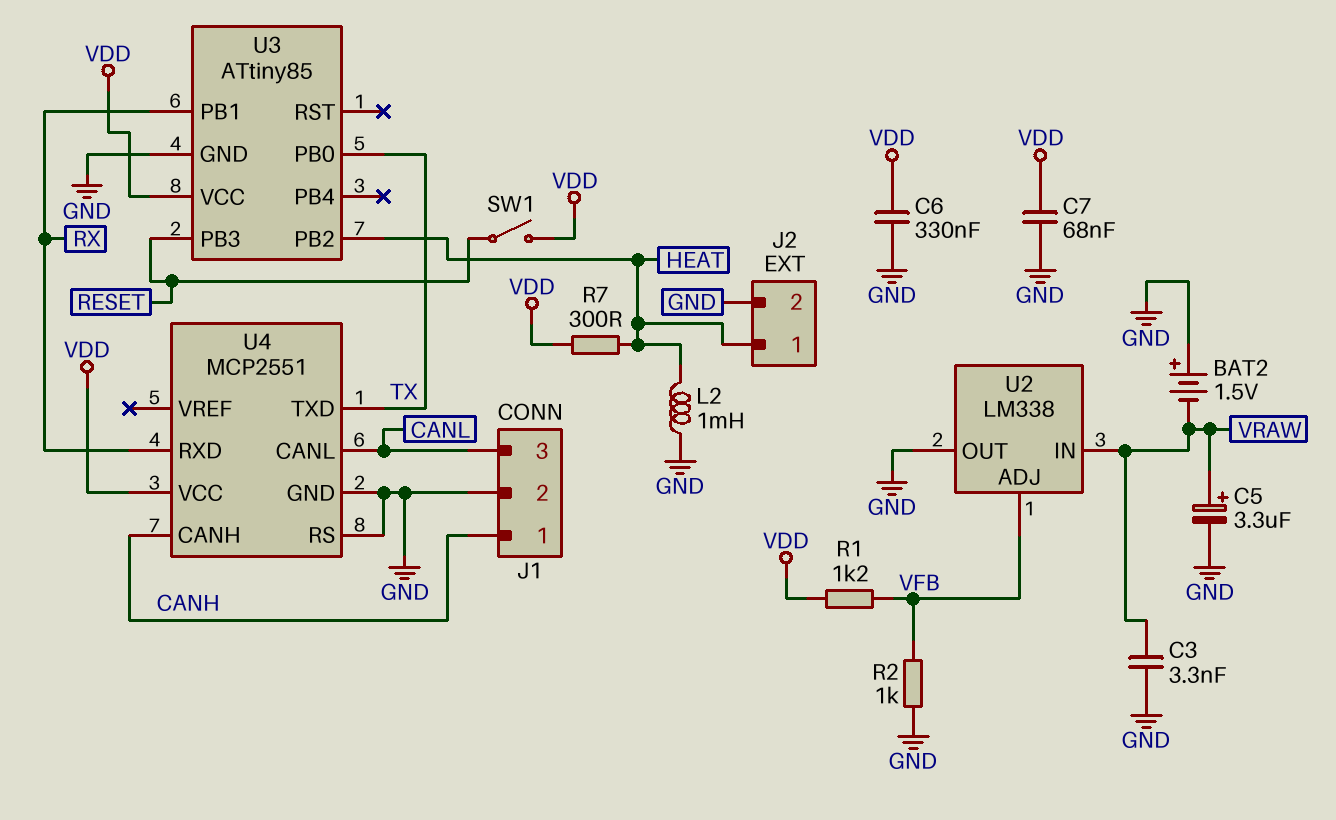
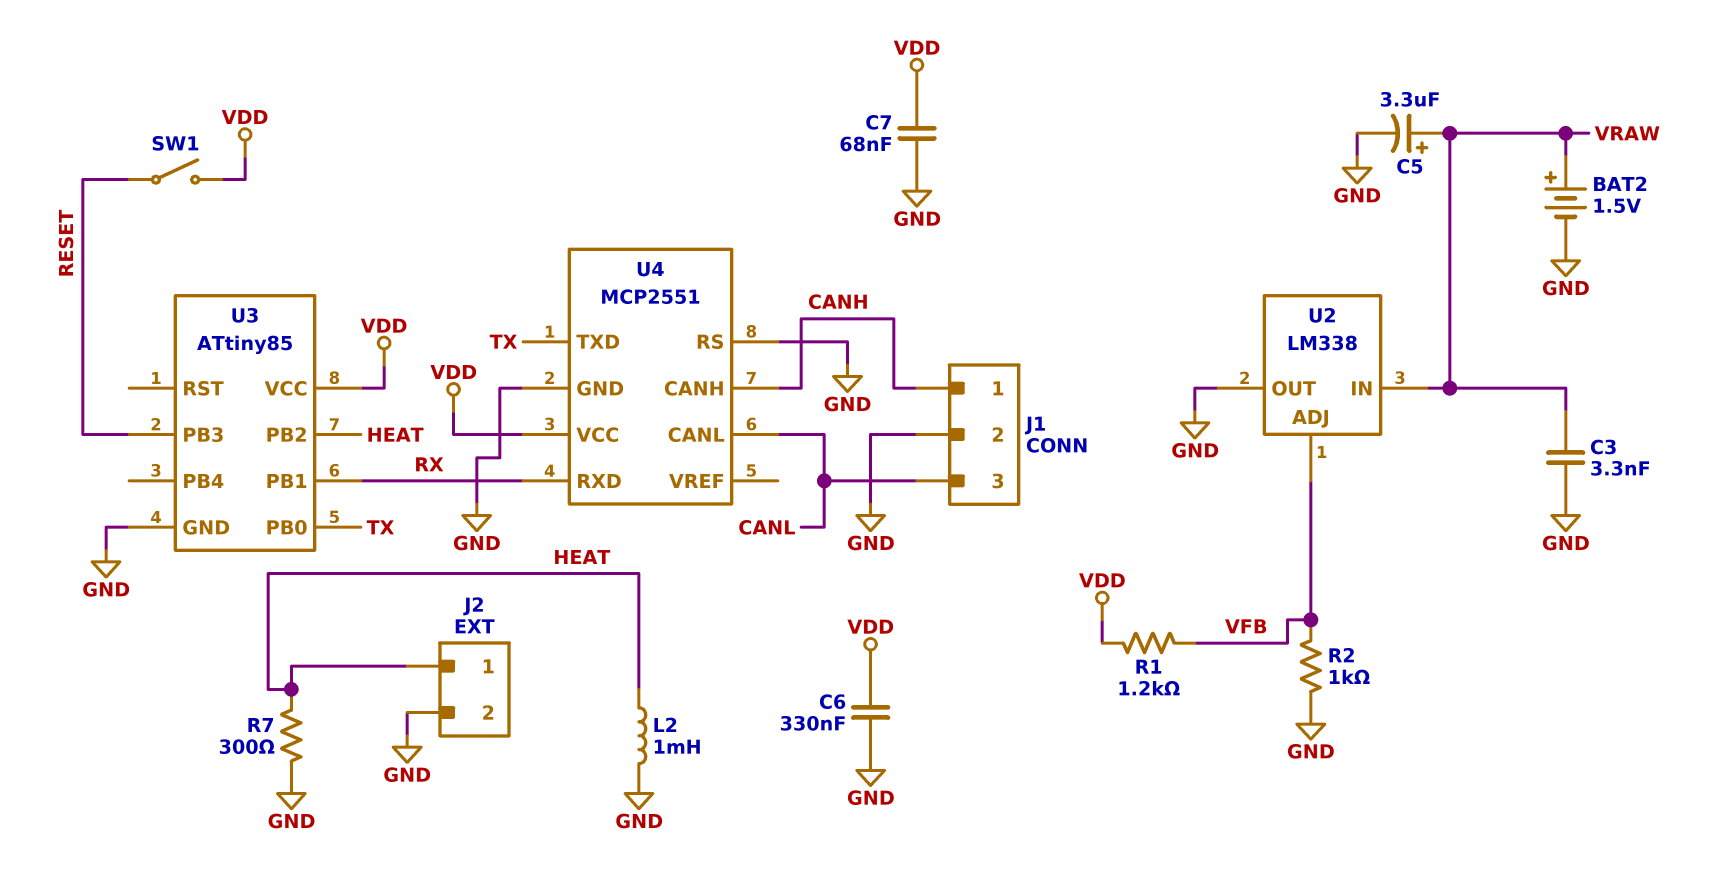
BAT2: 1.5V (plus GND, minus VRAW) -> 1.5V (plus VRAW, minus GND)
R7: 300 (HEAT, VDD) -> 300 (GND, HEAT)

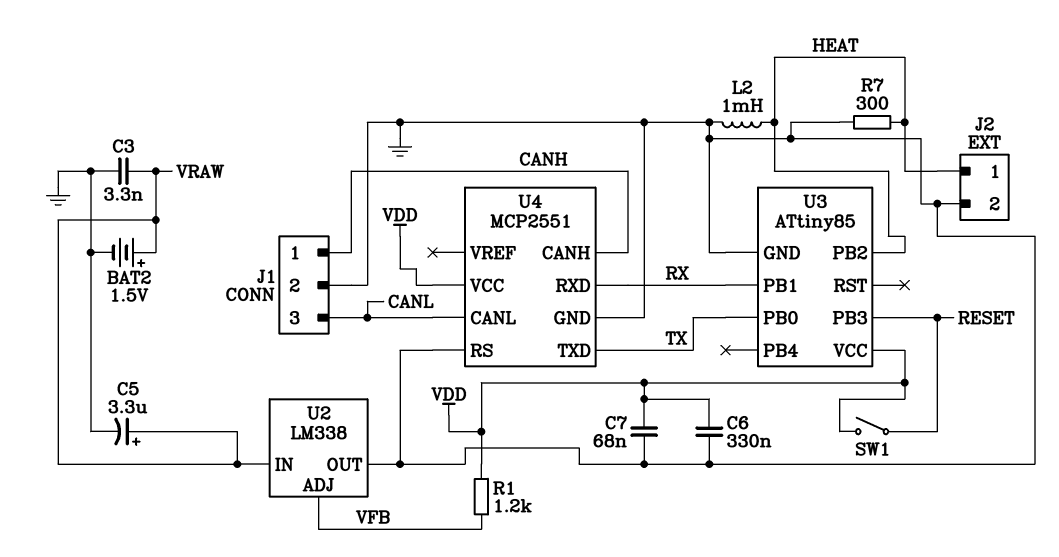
R2: 1k (GND, VFB) -> none

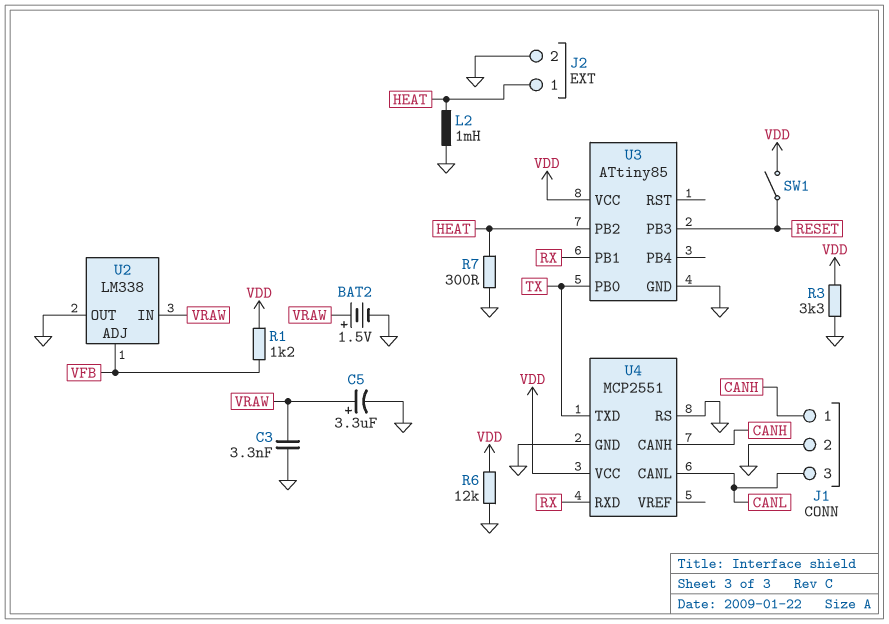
C6: 330nF (GND, VDD) -> none
C7: 68nF (GND, VDD) -> none
R3: none -> 3.3k (GND, VDD)
R6: none -> 12k (GND, VDD)

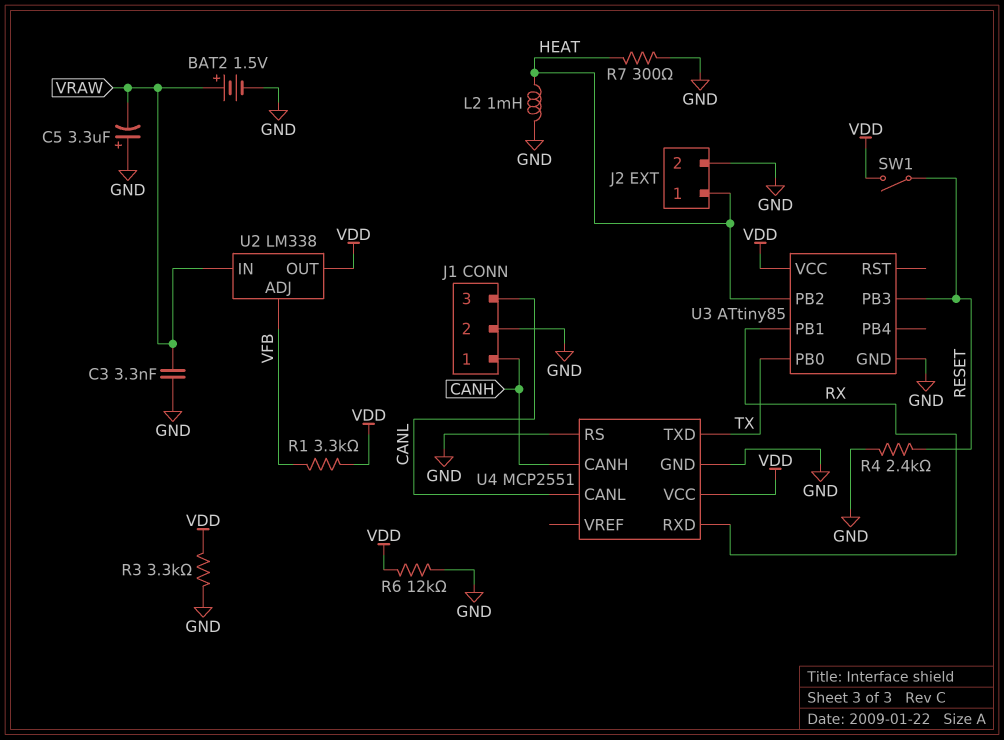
C5: 3.3uF (plus VRAW, minus GND) -> 3.3uF (plus GND, minus VRAW)
R1: 1.2k (VDD, VFB) -> 3.3k (VDD, VFB)
R4: none -> 2.4k (GND, RESET)
U2 pin OUT: GND -> VDD

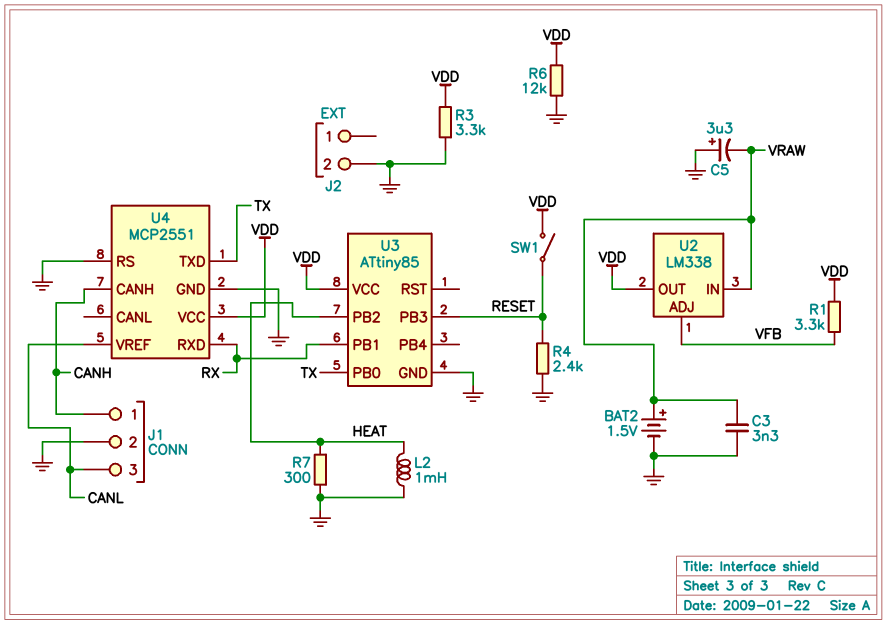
J2 pin 1: HEAT -> none
U4 pin CANL: CANL -> none
U4 pin VREF: none -> CANL

